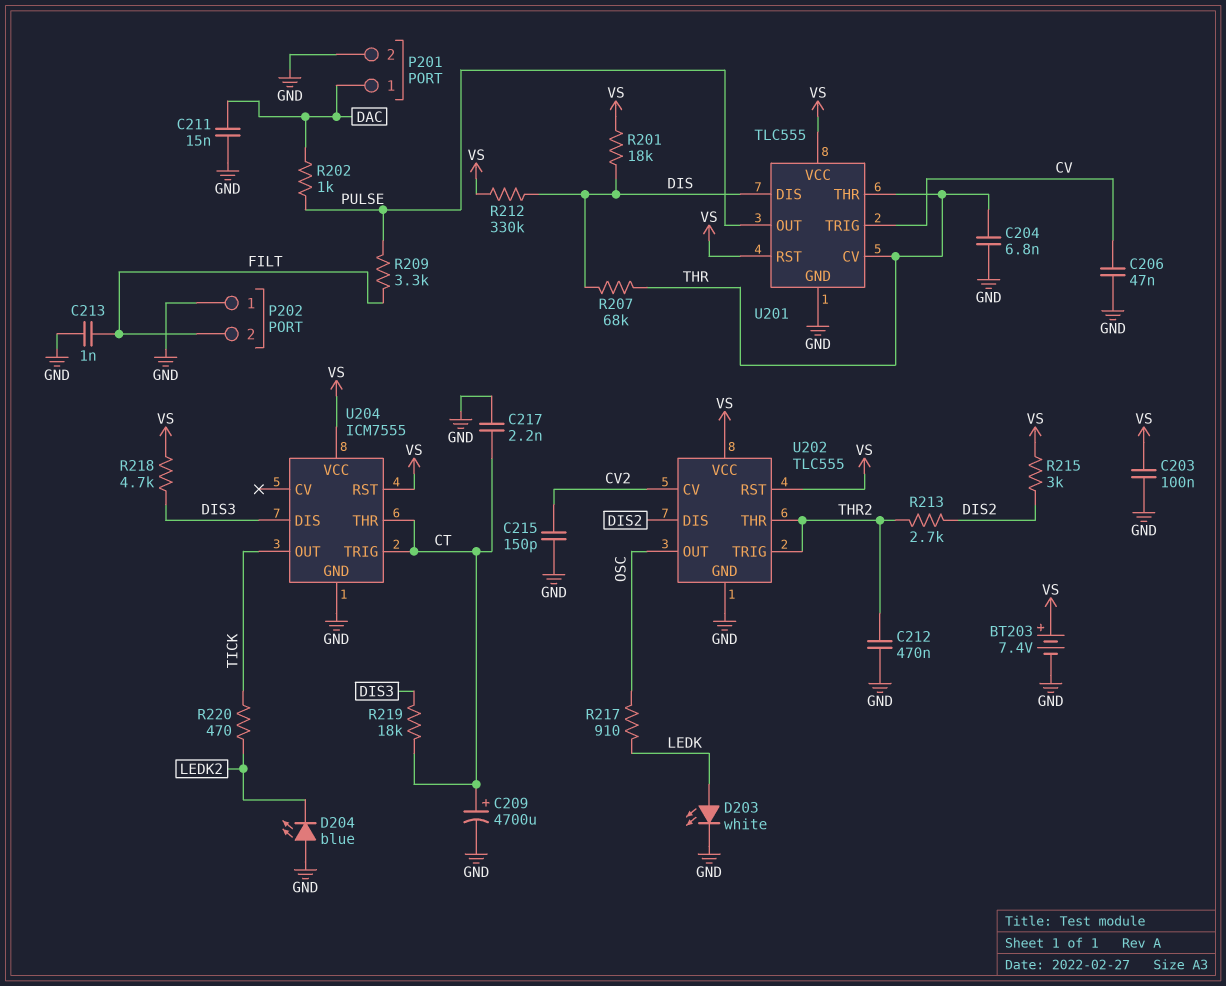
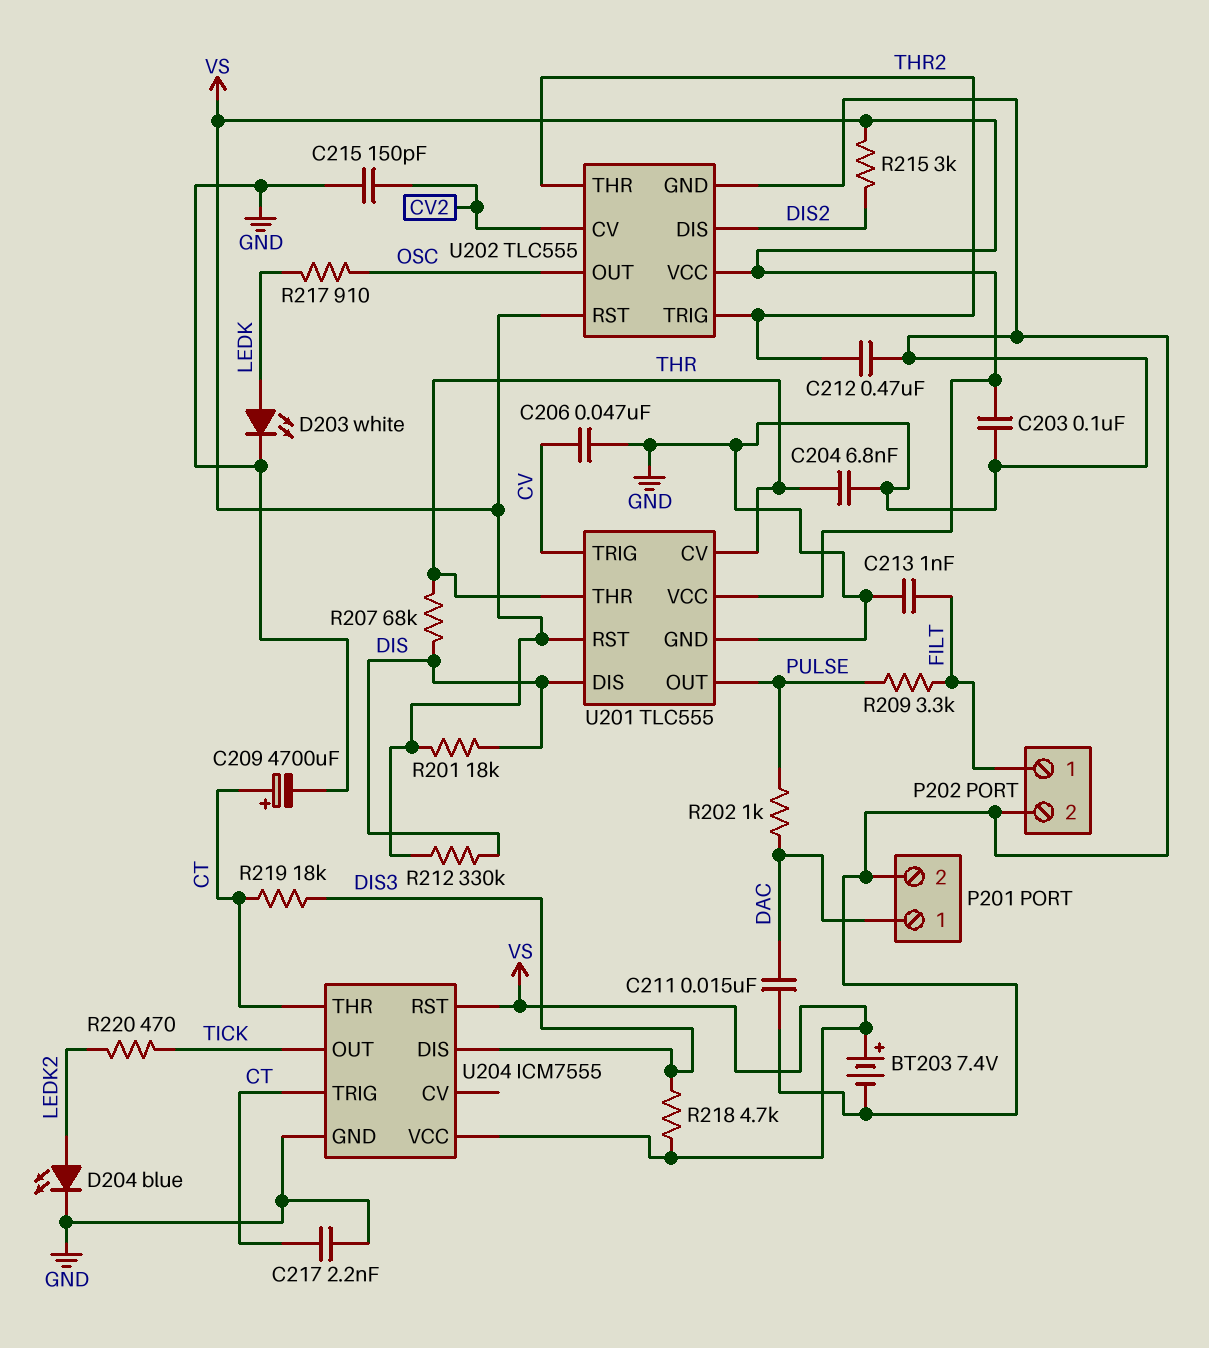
D204: LED blue (A GND, K LEDK2) -> LED blue (A LEDK2, K GND)
P202 pin 1: GND -> FILT
P202 pin 2: FILT -> GND
R213: 2.7k (DIS2, THR2) -> none

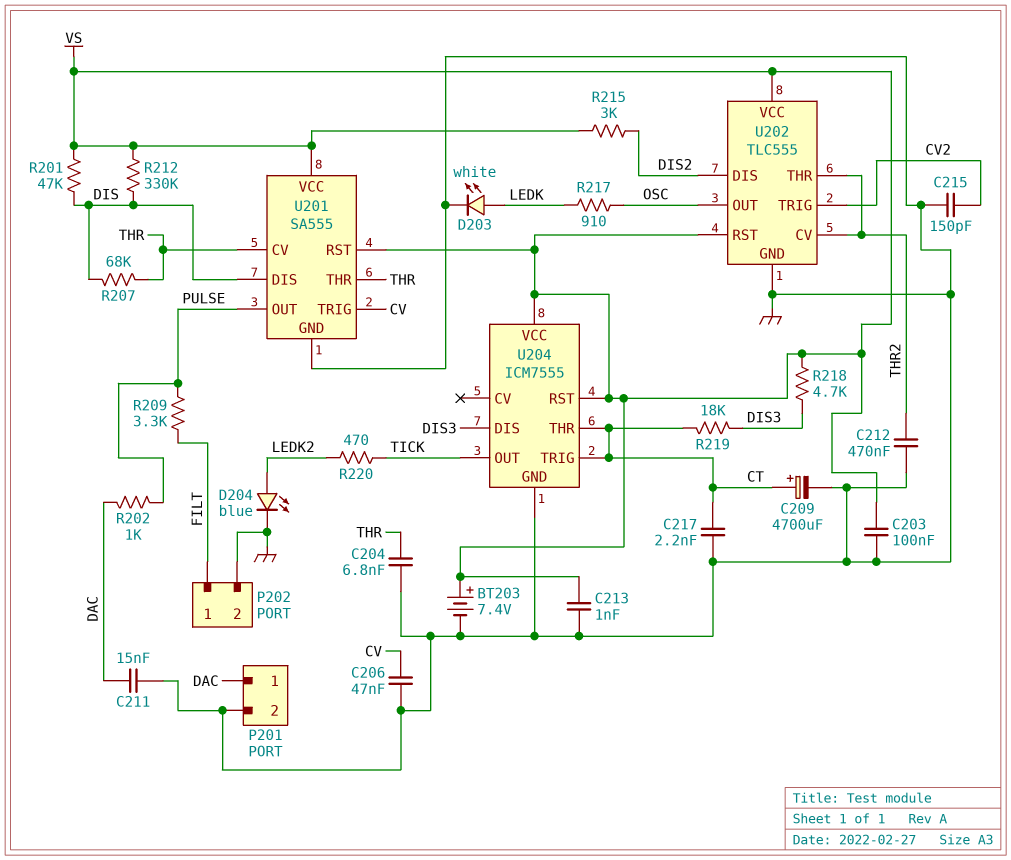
C213: 1nF (FILT, GND) -> 1nF (GND, VS)
R201: 18k (DIS, VS) -> 47k (DIS, VS)
U201: TLC555 -> SA555
U202 pin CV: CV2 -> THR2
U202 pin TRIG: THR2 -> CV2

